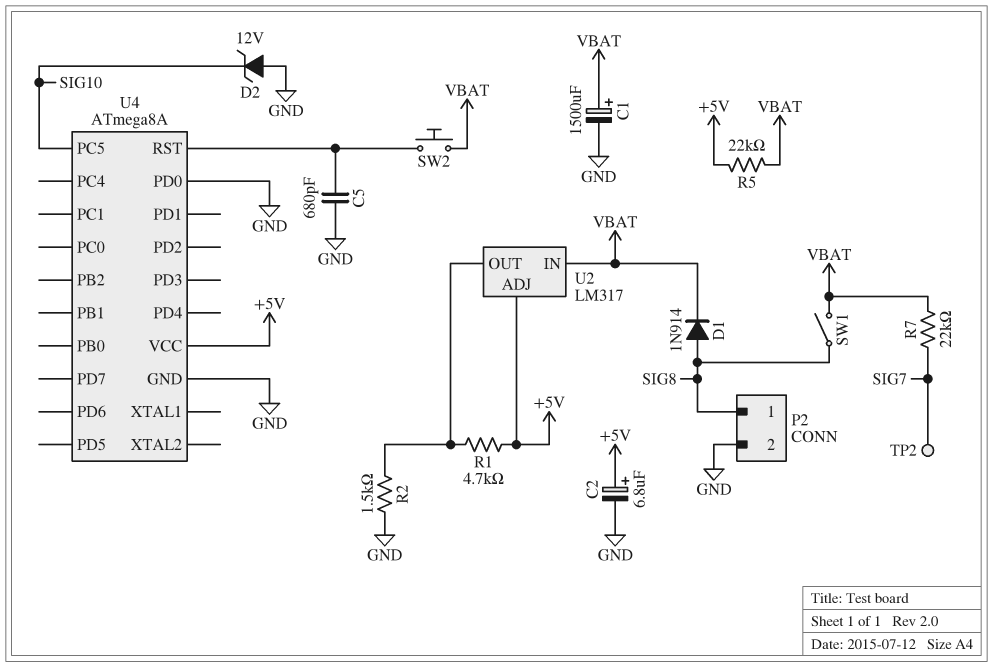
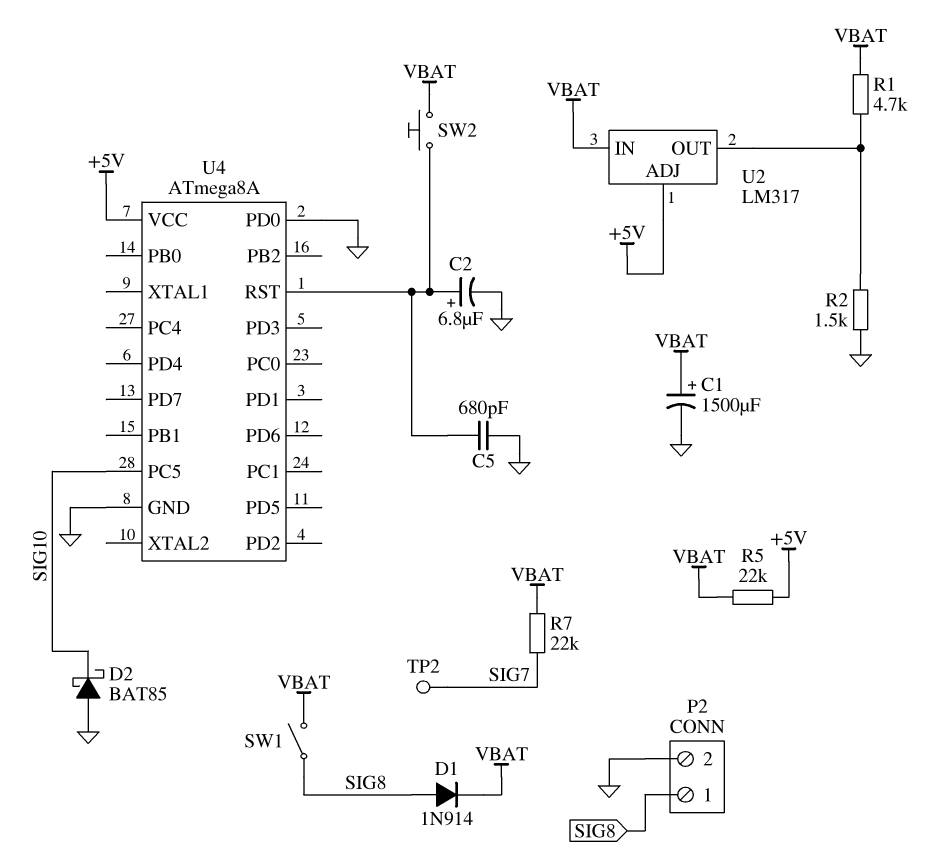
C2: 6.8uF (plus +5V, minus GND) -> 6.8uF (plus U4/RST, minus GND)
D2: zener 12V (A GND, K SIG10) -> schottky BAT85 (A GND, K SIG10)
R1: 4.7k (+5V, U2/OUT) -> 4.7k (U2/OUT, VBAT)

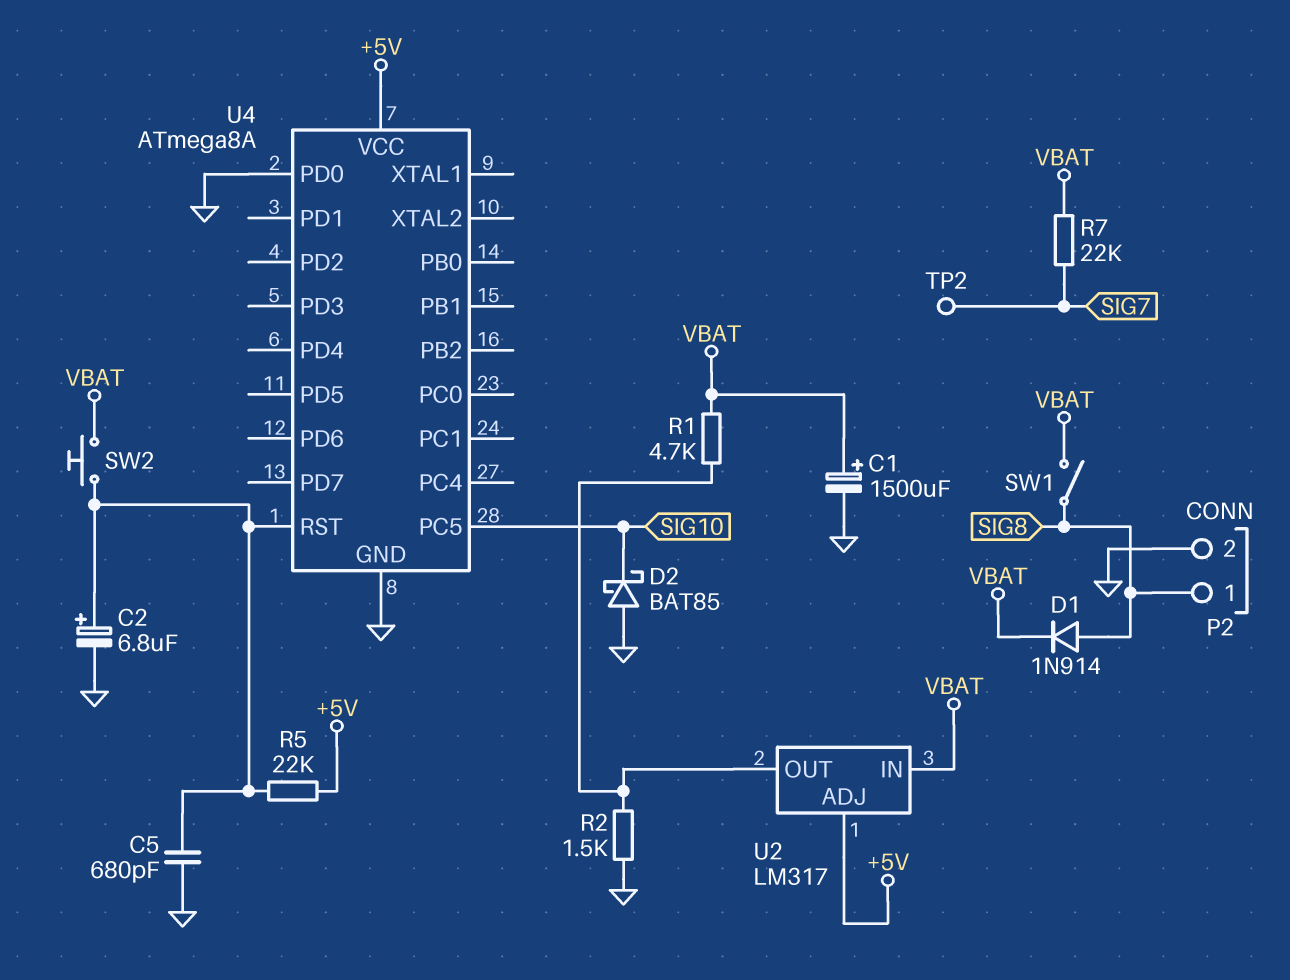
R5: 22k (+5V, VBAT) -> 22k (+5V, U4/RST)

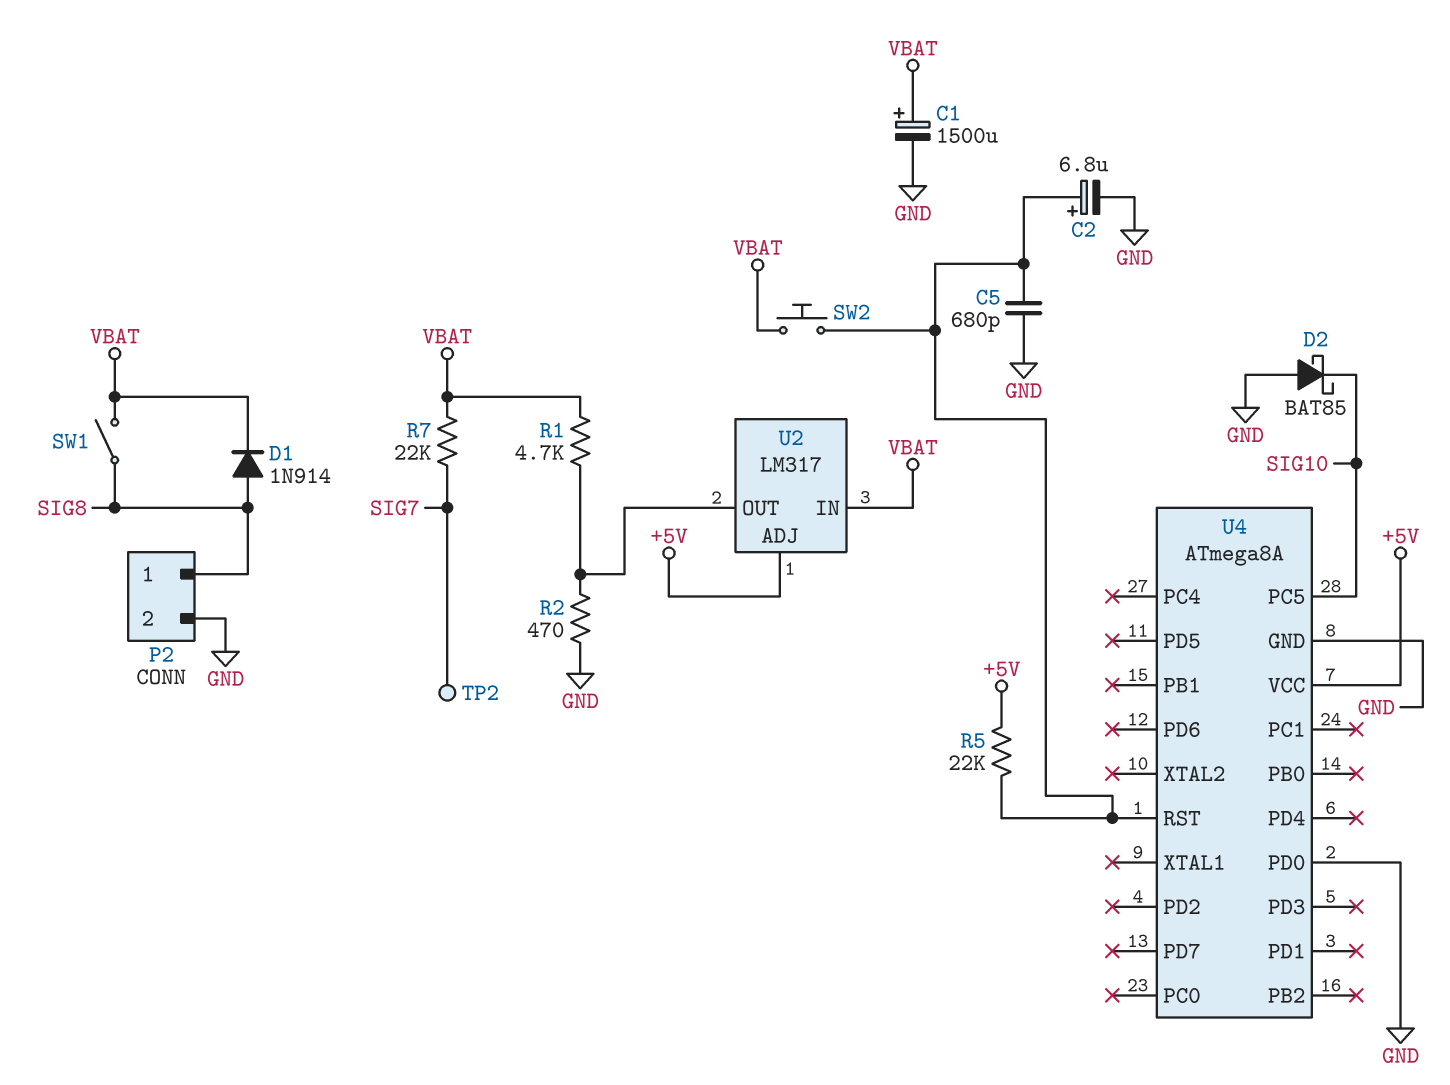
R2: 1.5k (GND, U2/OUT) -> 470 (GND, U2/OUT)

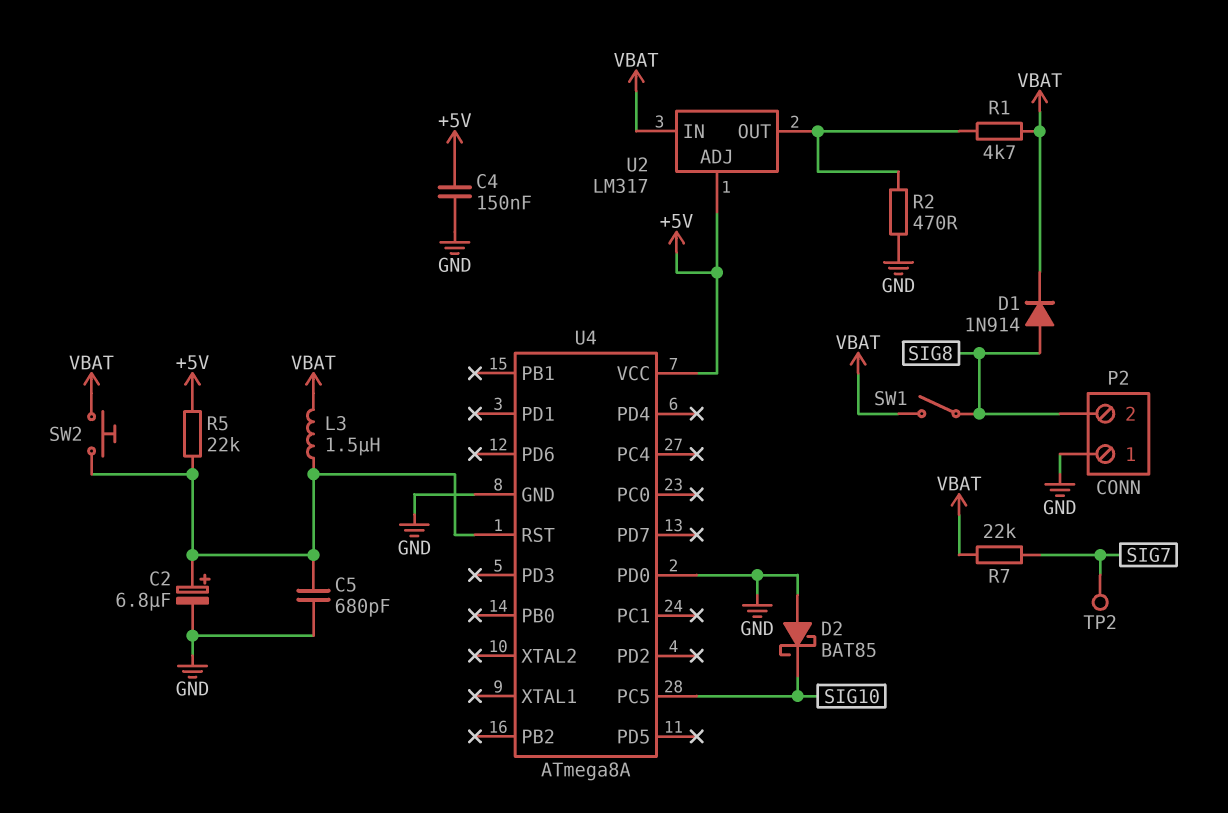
C1: 1500uF (plus VBAT, minus GND) -> none
C4: none -> 150nF (+5V, GND)
L3: none -> 1.5uH (U4/RST, VBAT)
P2 pin 1: SIG8 -> GND
P2 pin 2: GND -> SIG8

